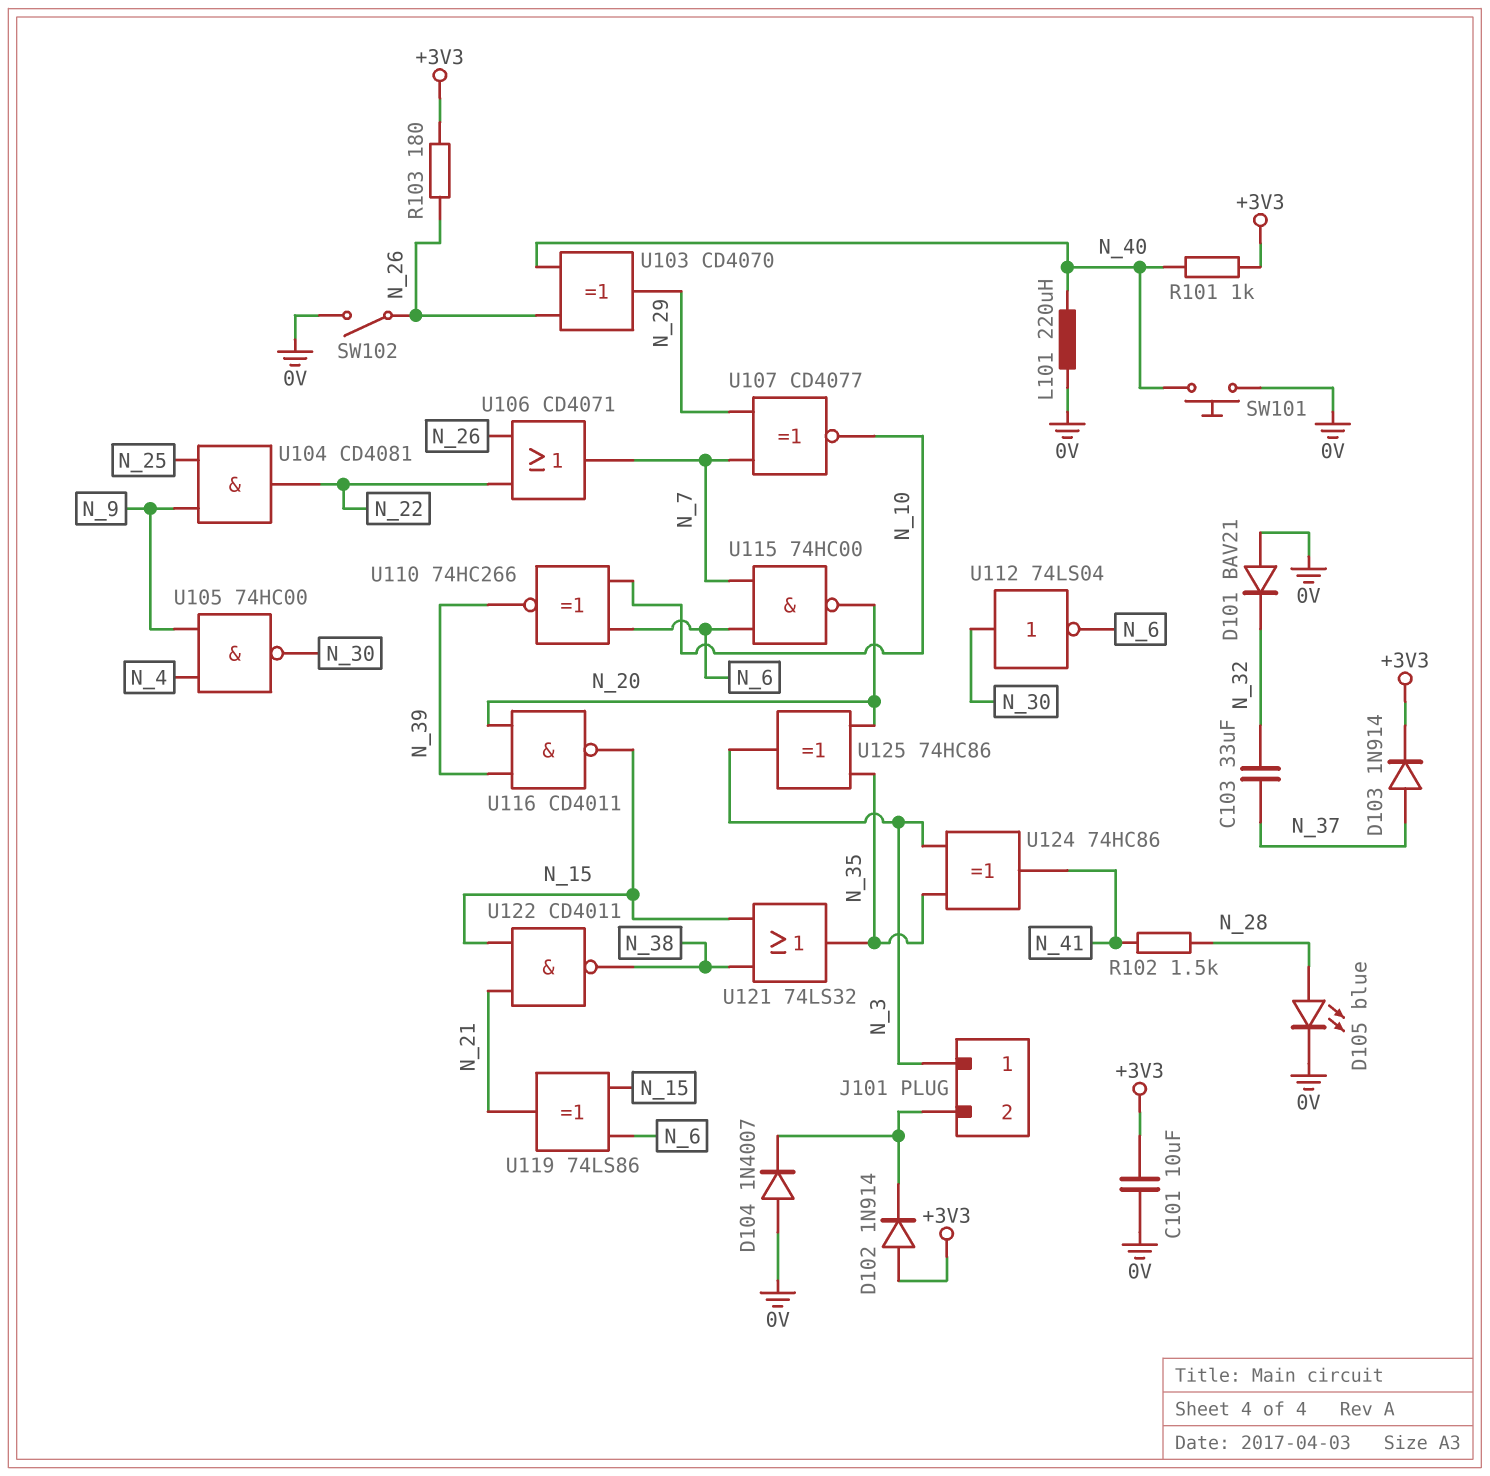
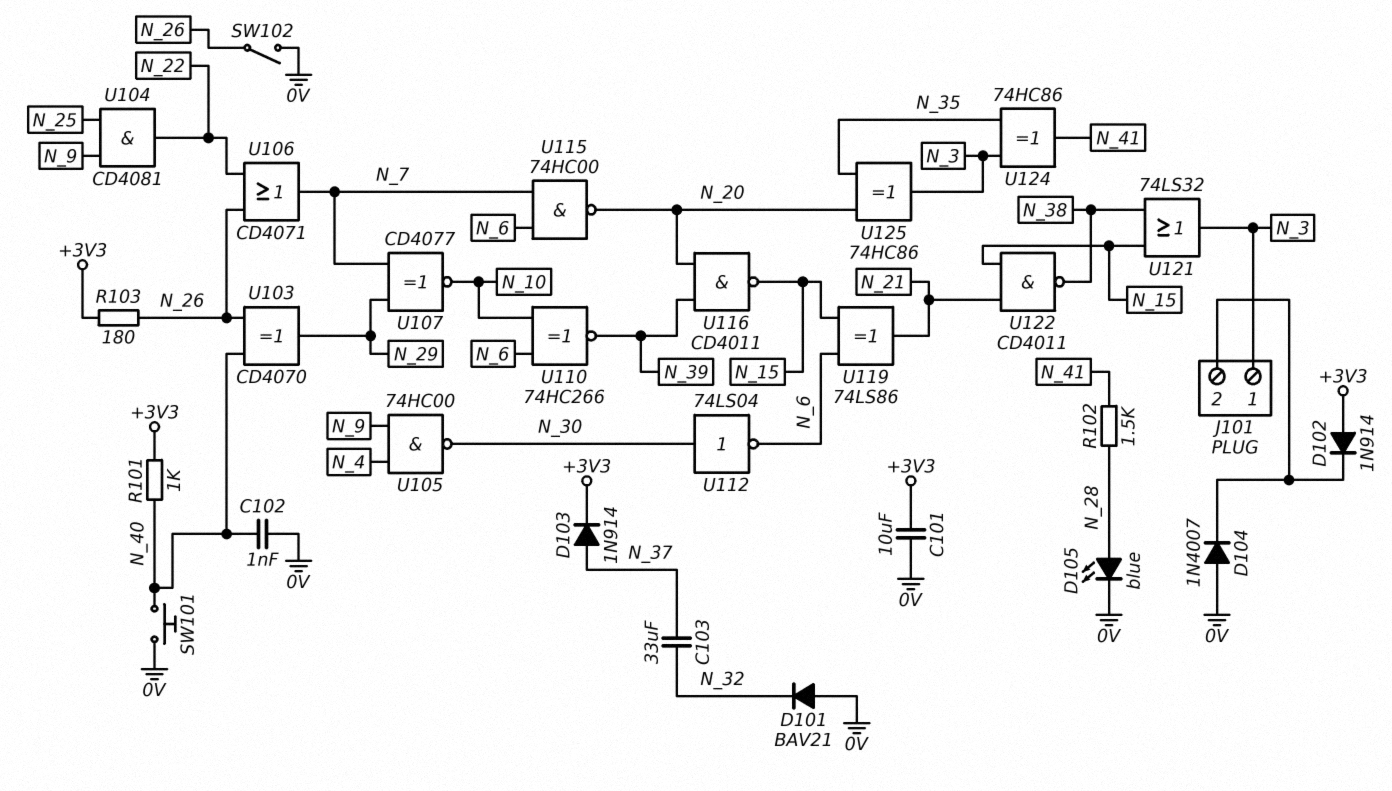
C102: none -> 1nF (0V, N_40)
L101: 220uH (0V, N_40) -> none
U121: OR 74LS32 (in N_15, in N_38, out N_35) -> OR 74LS32 (in N_15, in N_38, out N_3)

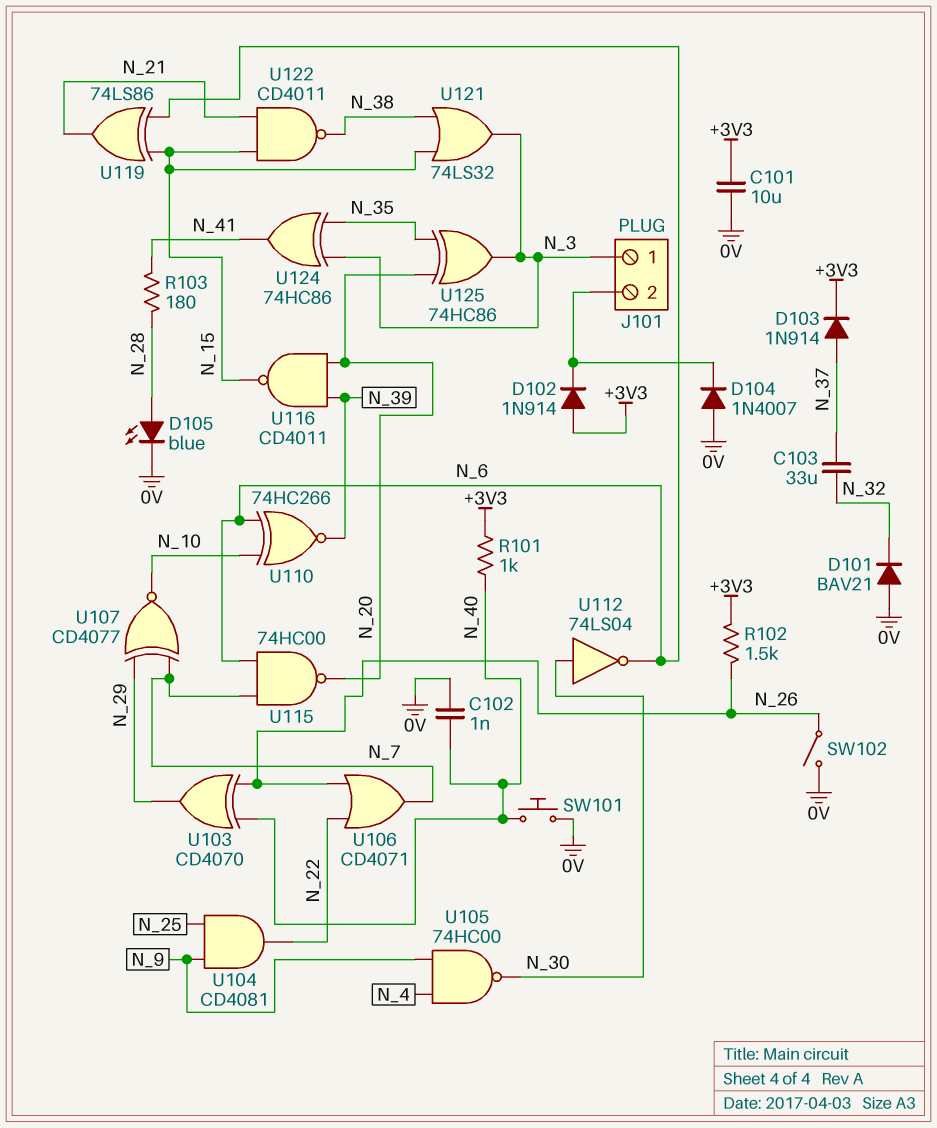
R102: 1.5k (N_28, N_41) -> 1.5k (+3V3, N_26)
R103: 180 (+3V3, N_26) -> 180 (N_28, N_41)

